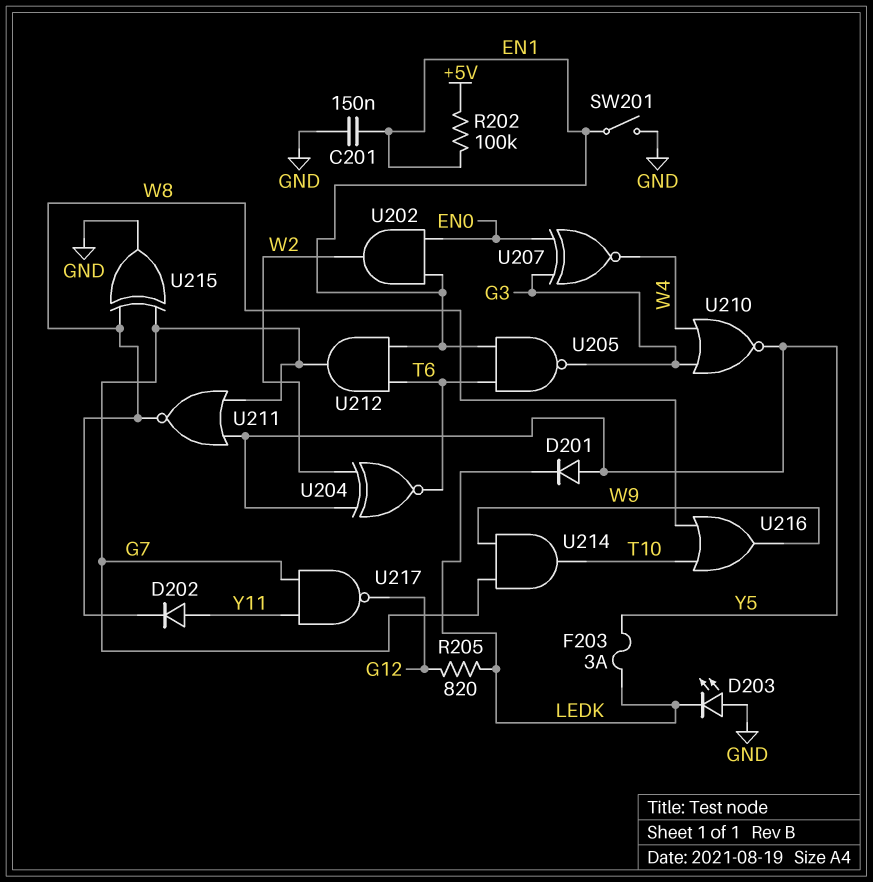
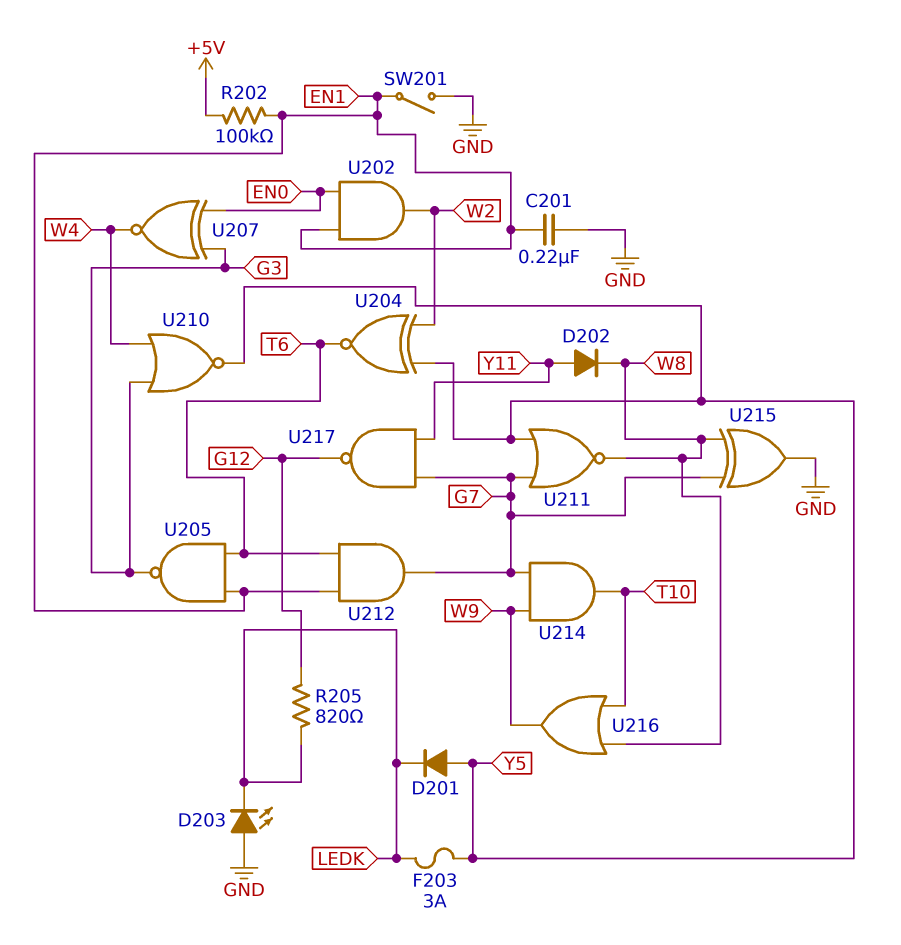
C201: 150nF (EN1, GND) -> 220nF (EN1, GND)

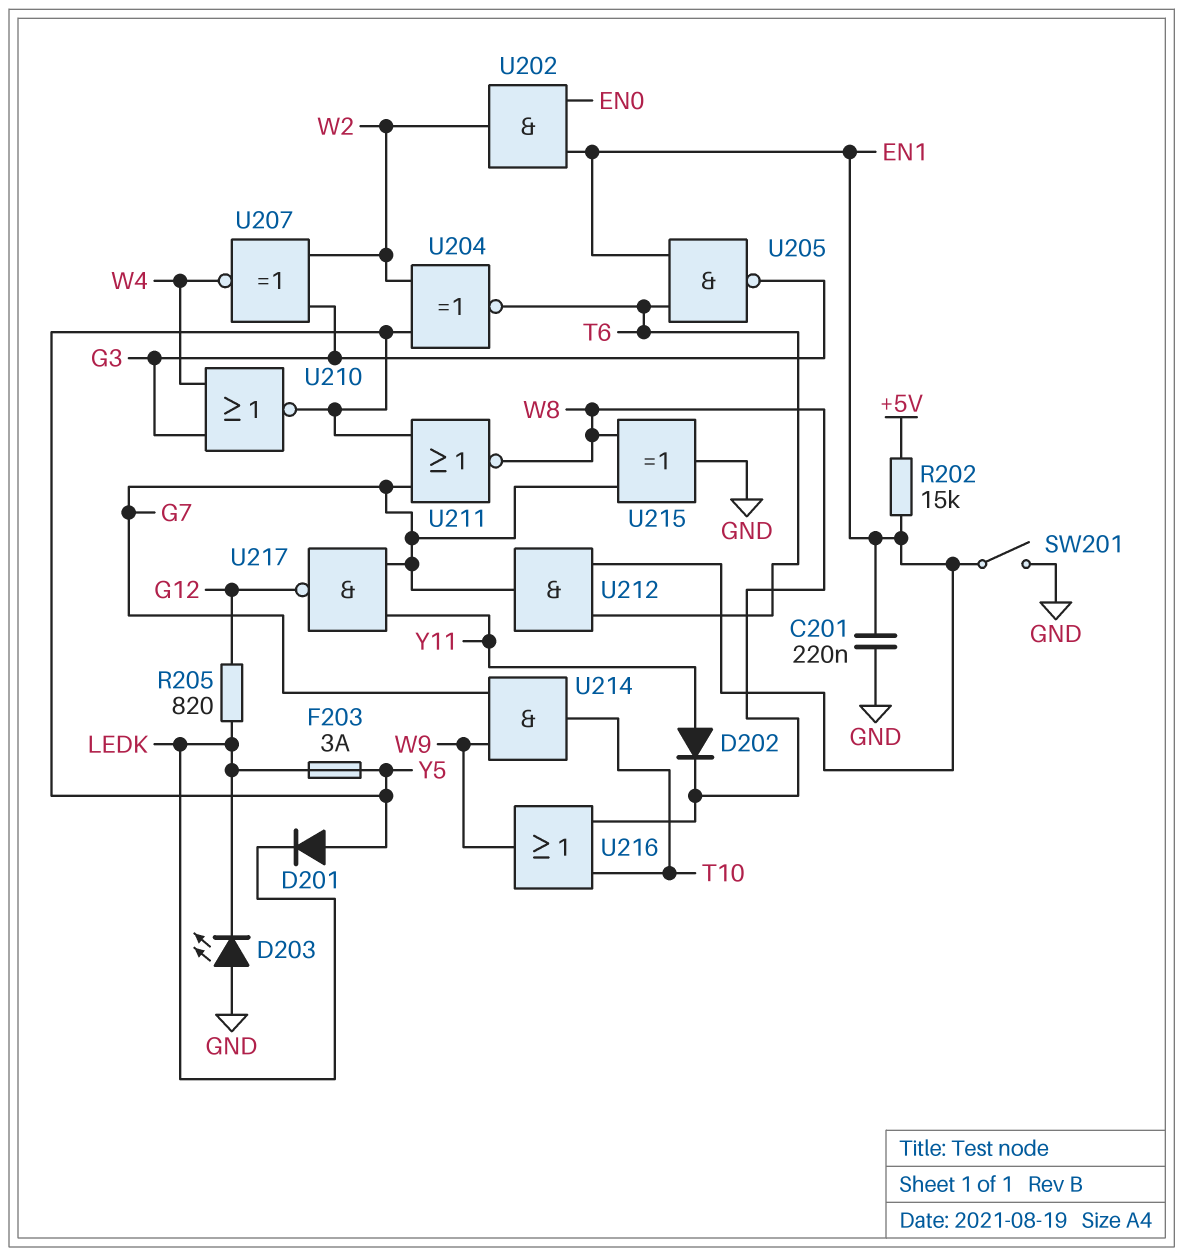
R202: 100k (+5V, EN1) -> 15k (+5V, EN1)
U207: XNOR (in EN0, in G3, out W4) -> XNOR (in G3, in W2, out W4)

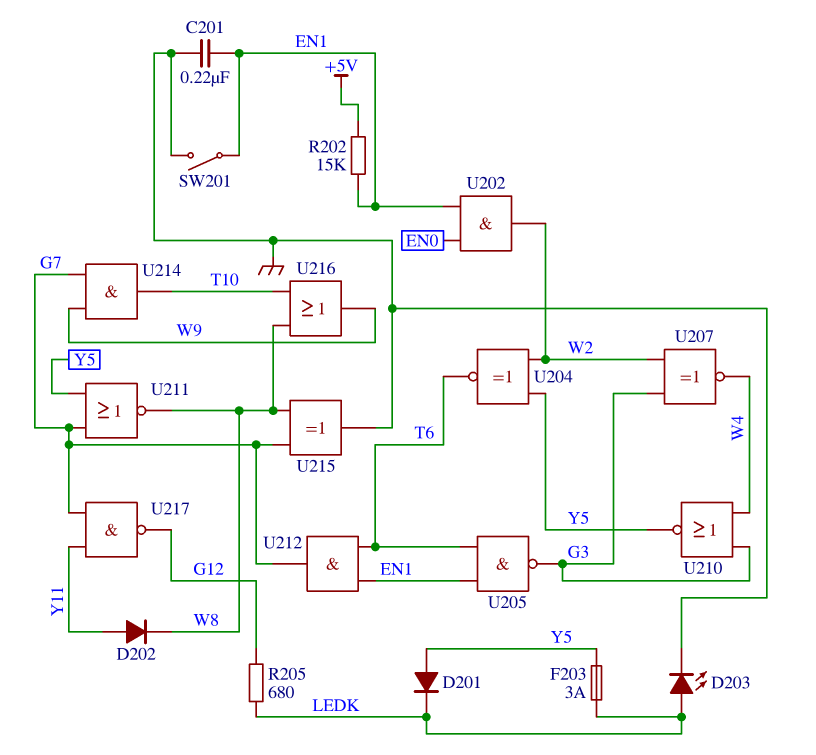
D203: LED (A GND, K LEDK) -> LED (A LEDK, K GND)
R205: 820 (G12, LEDK) -> 680 (G12, LEDK)

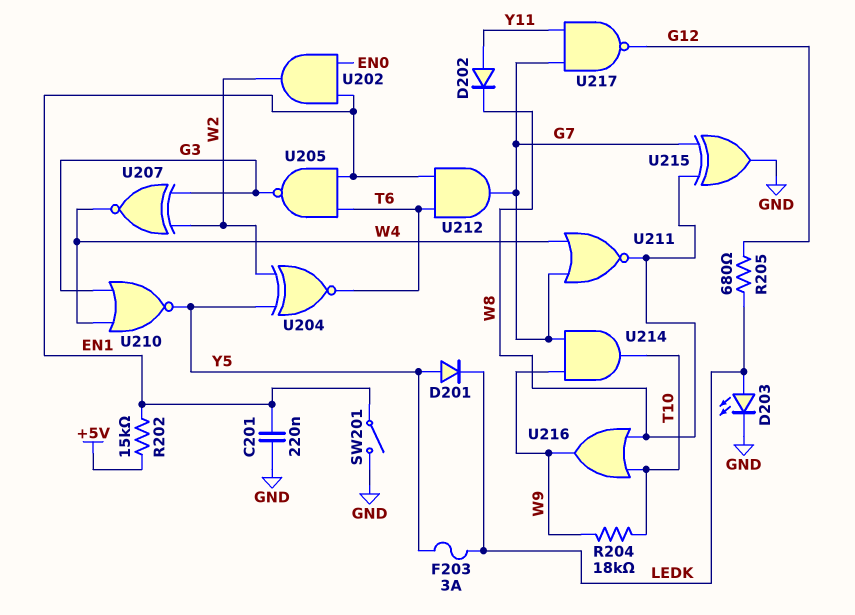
R204: none -> 18k (T10, W9)
U211: NOR (in G7, in Y5, out W8) -> NOR (in G7, in W4, out W8)

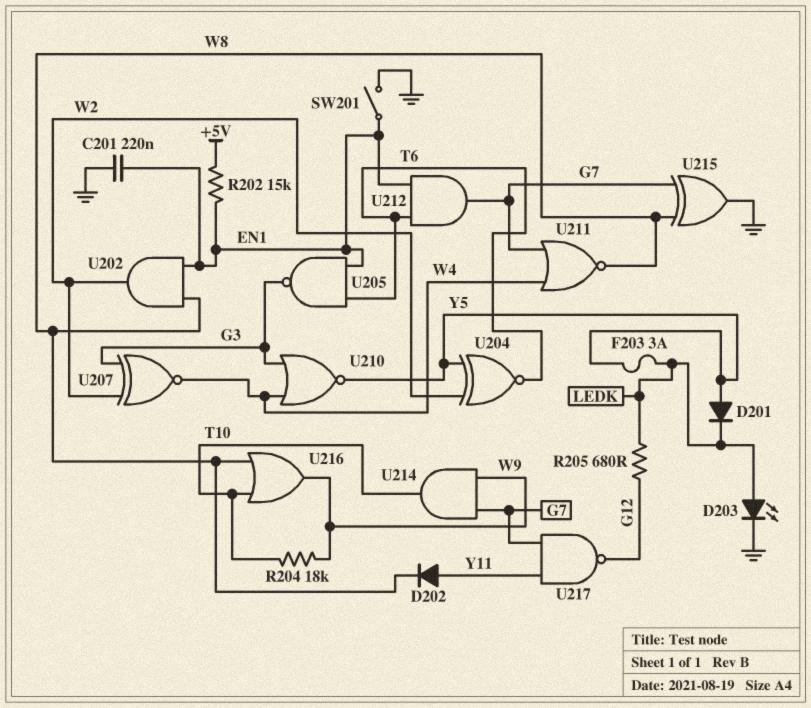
U202: AND (in EN0, in EN1, out W2) -> AND (in EN1, in W8, out W2)

